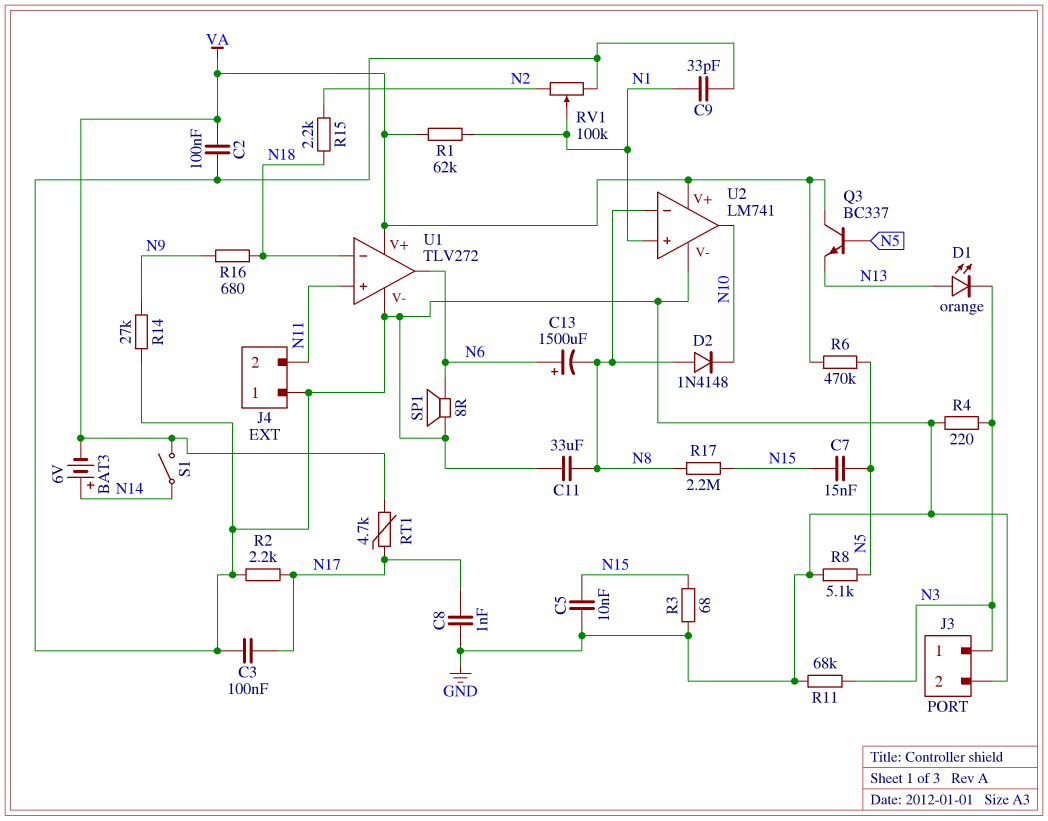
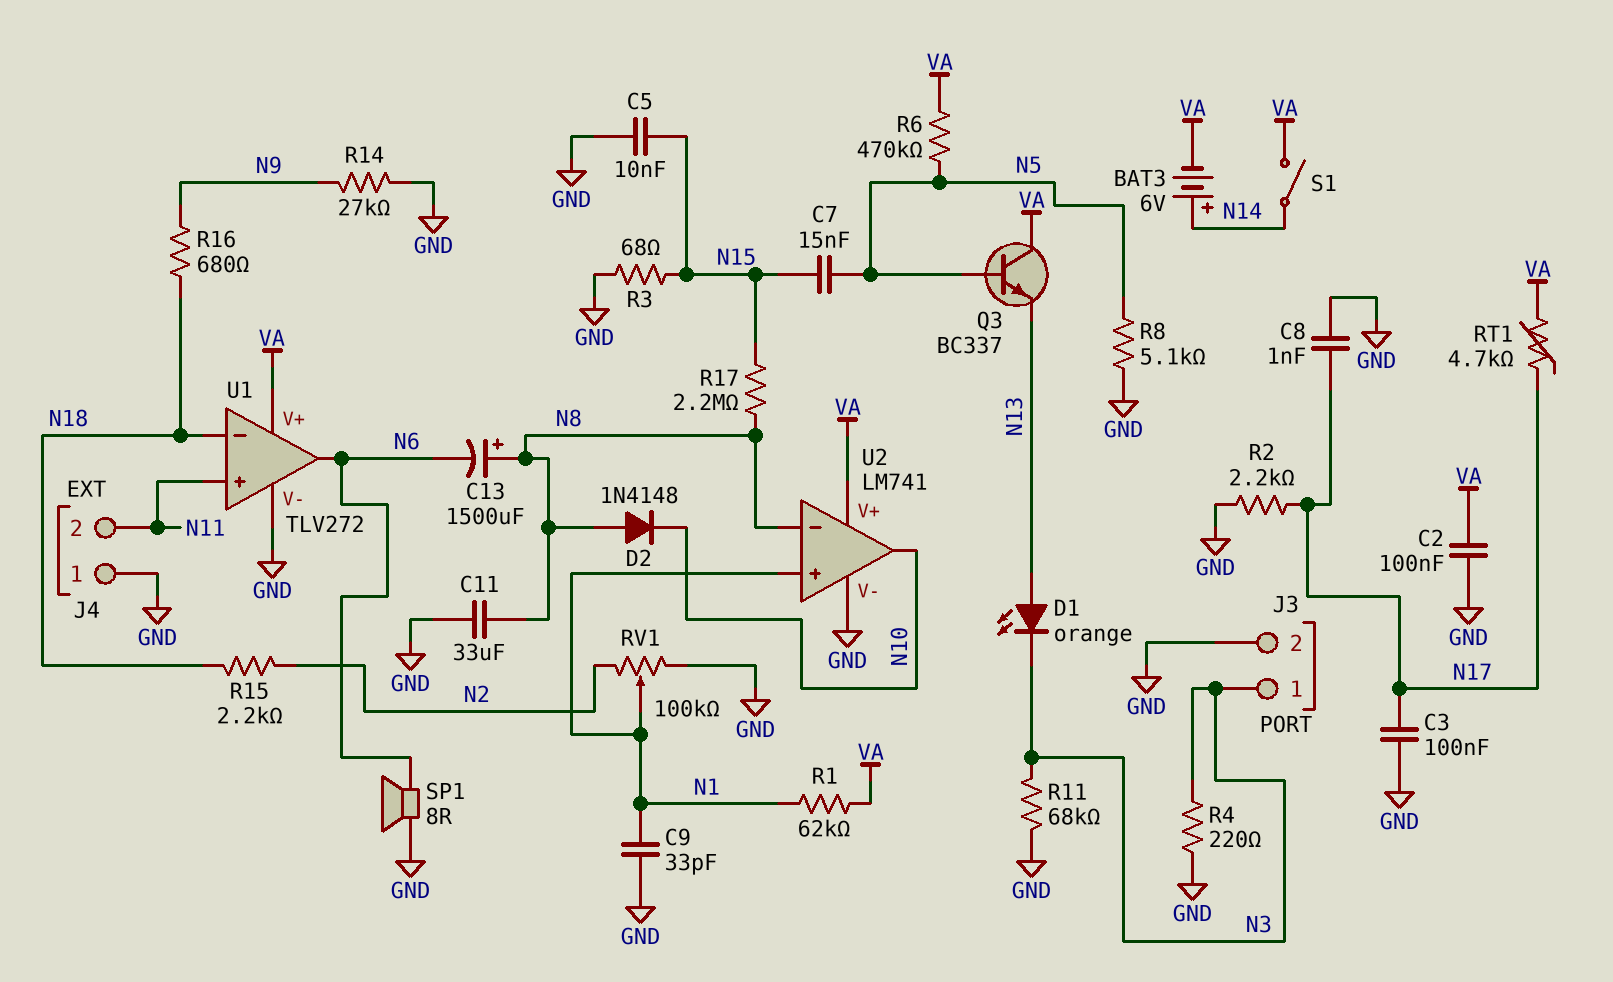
C13: 1500uF (plus N6, minus N8) -> 1500uF (plus N8, minus N6)

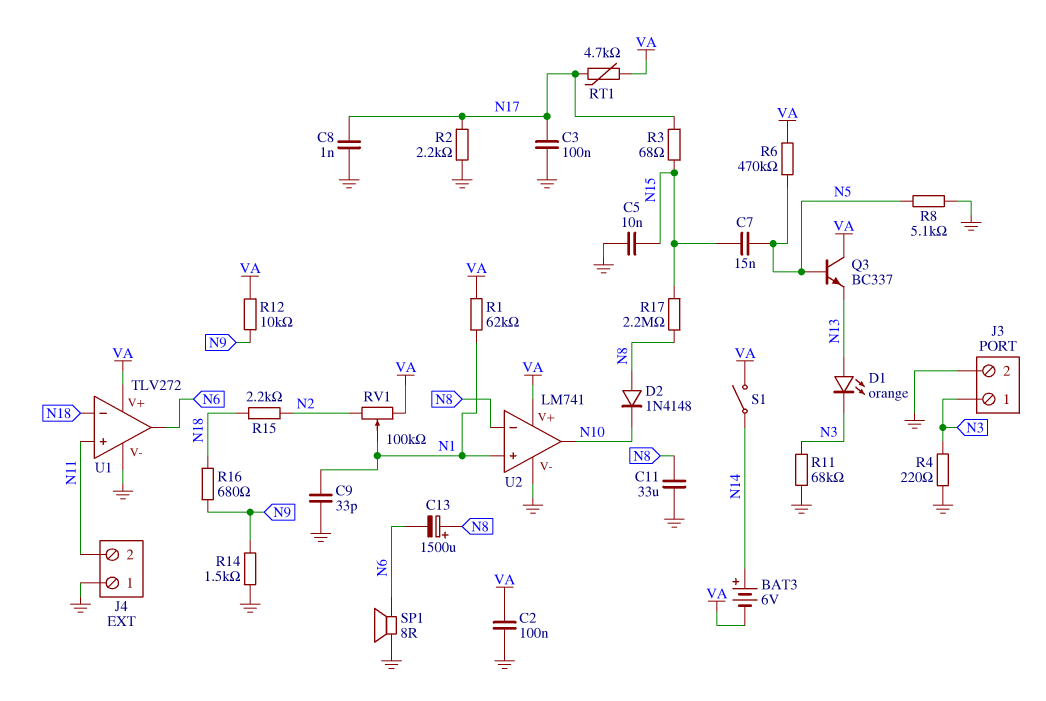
R3: 68 (GND, N15) -> 68 (N15, N17)
R12: none -> 10k (N9, VA)
R14: 27k (GND, N9) -> 1.5k (GND, N9)
RV1: 100k (GND, N2, wiper N1) -> 100k (N2, VA, wiper N1)

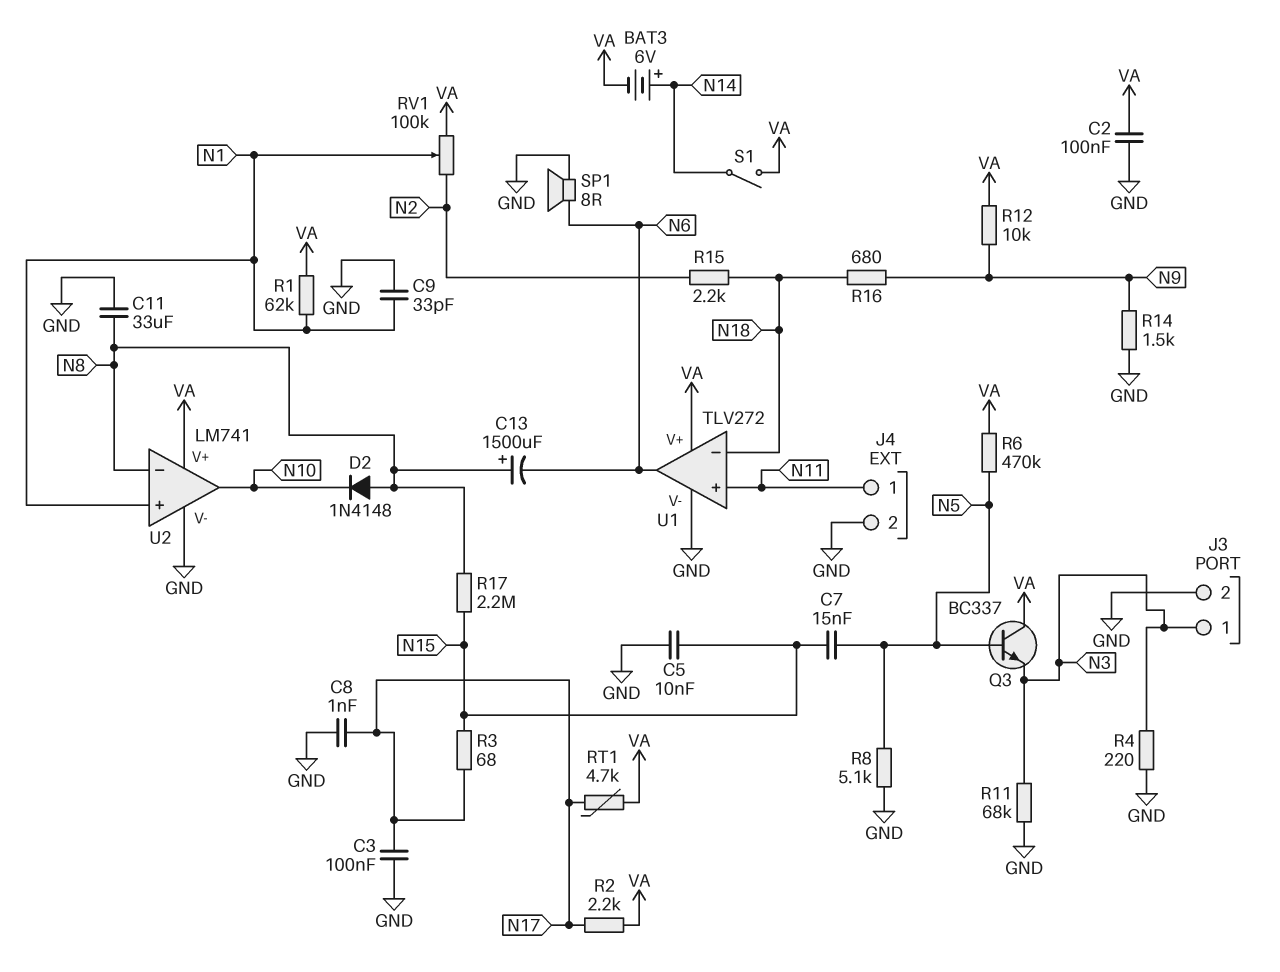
D1: LED orange (A N13, K N3) -> none
J4 pin 1: GND -> N11
J4 pin 2: N11 -> GND
Q3: NPN BC337 (B N5, C VA, E N13) -> NPN BC337 (B N5, C VA, E N3)
R2: 2.2k (GND, N17) -> 2.2k (N17, VA)

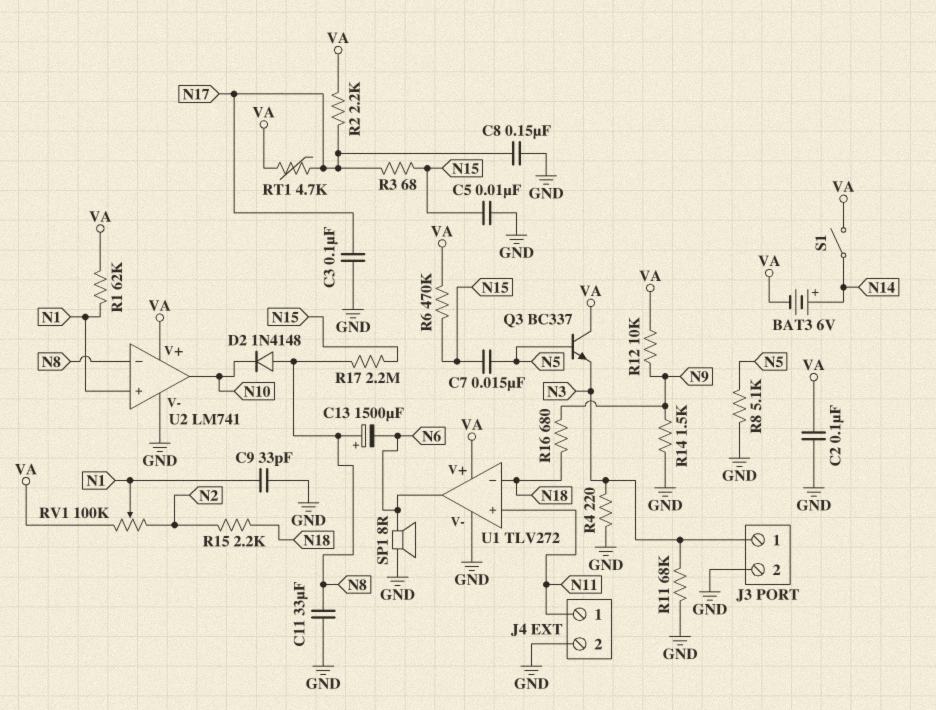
C8: 1nF (GND, N17) -> 150nF (GND, N17)
R6: 470k (N5, VA) -> 470k (N15, VA)

